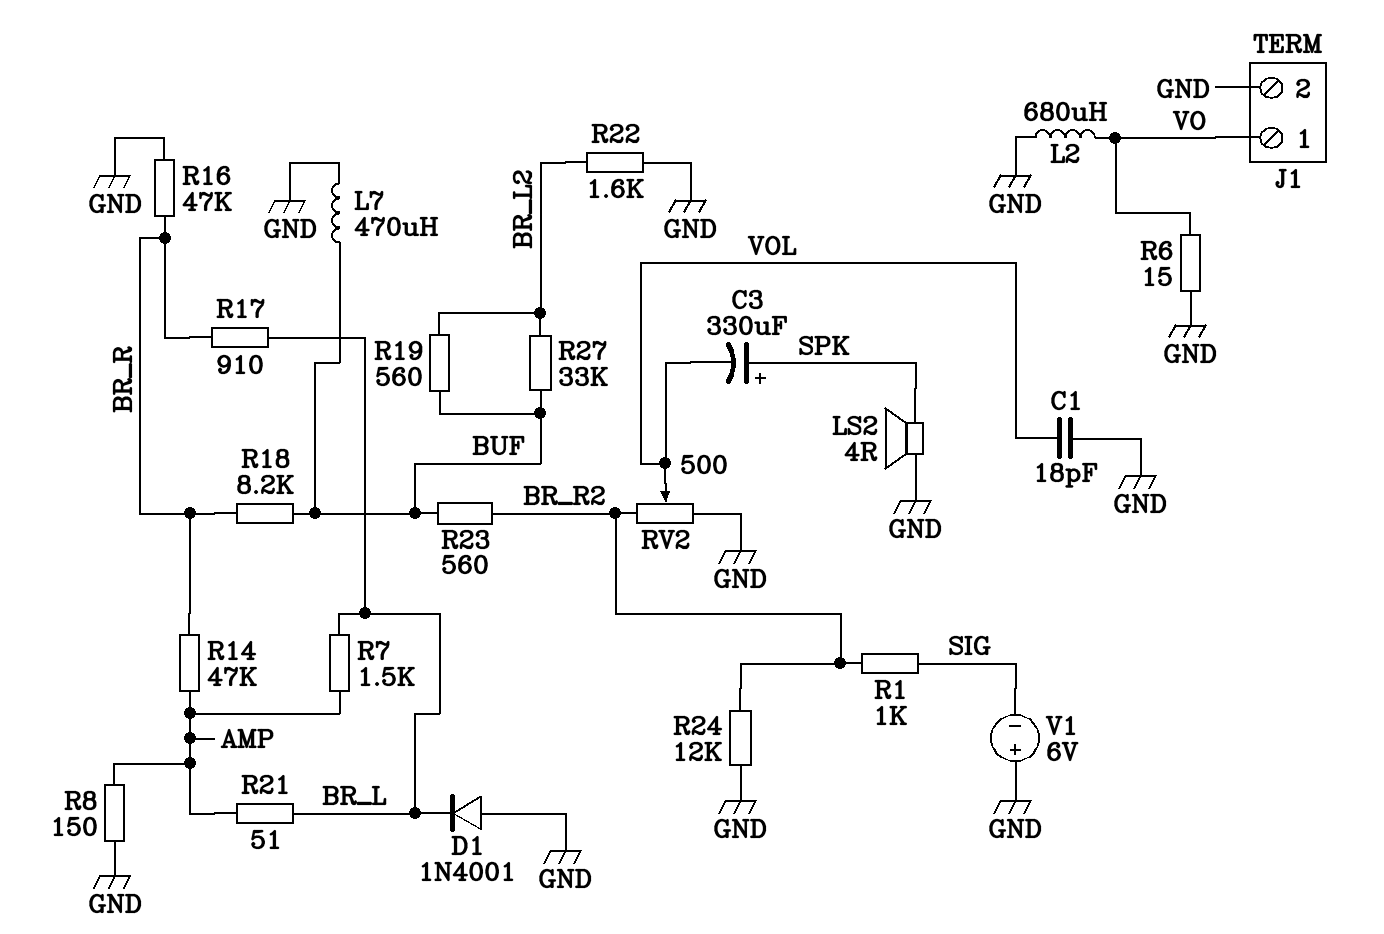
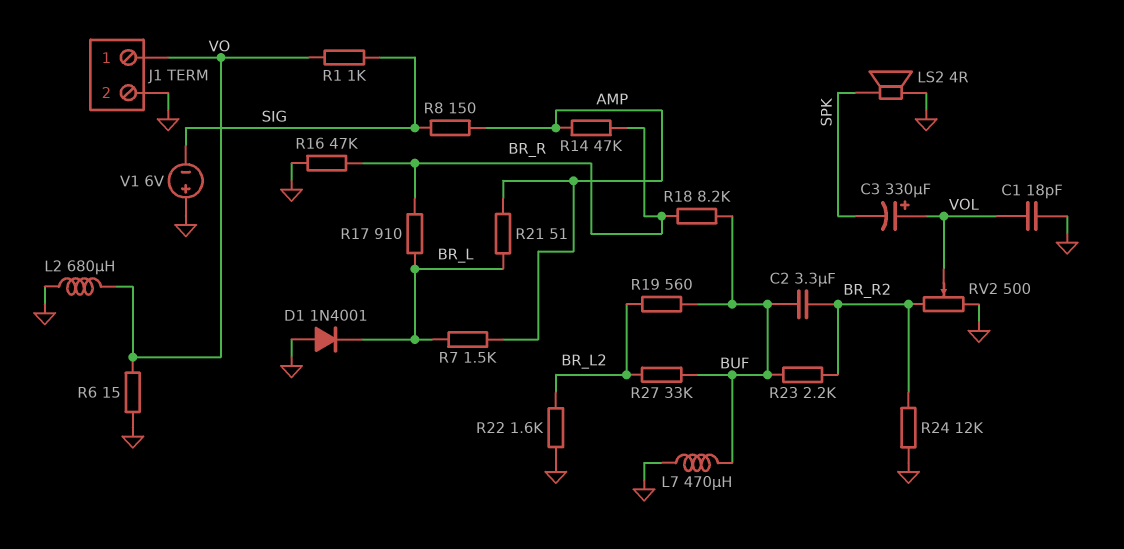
C2: none -> 3.3uF (BR_R2, BUF)
C3: 330uF (plus SPK, minus VOL) -> 330uF (plus VOL, minus SPK)
R1: 1k (BR_R2, SIG) -> 1k (SIG, VO)
R8: 150 (AMP, GND) -> 150 (AMP, SIG)
R23: 560 (BR_R2, BUF) -> 2.2k (BR_R2, BUF)

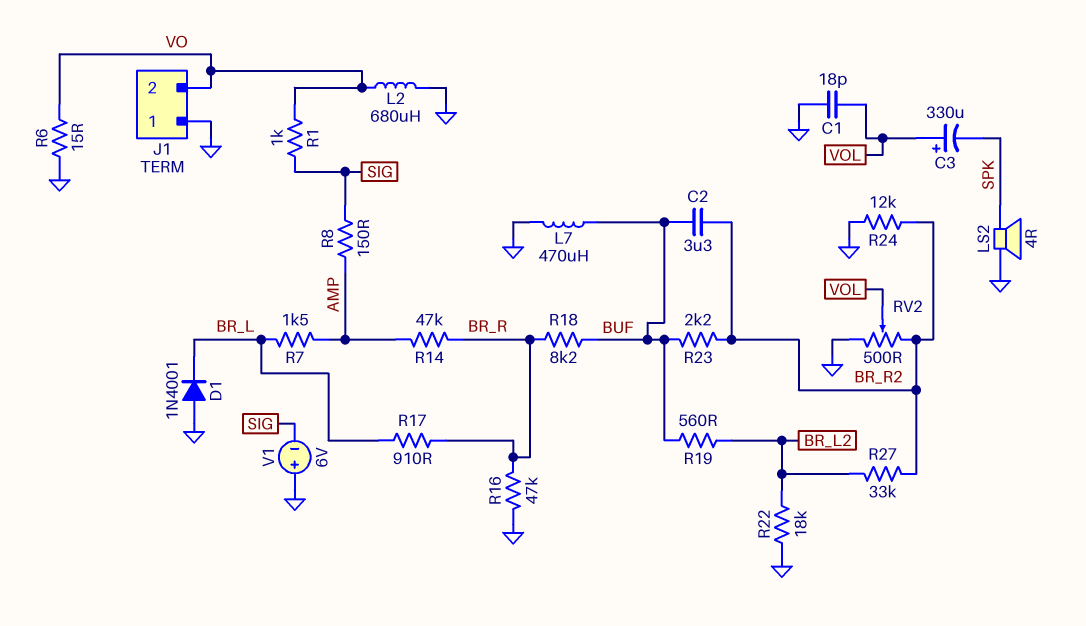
J1 pin 1: VO -> GND
J1 pin 2: GND -> VO
R21: 51 (AMP, BR_L) -> none
R22: 1.6k (BR_L2, GND) -> 18k (BR_L2, GND)
R27: 33k (BR_L2, BUF) -> 33k (BR_L2, BR_R2)

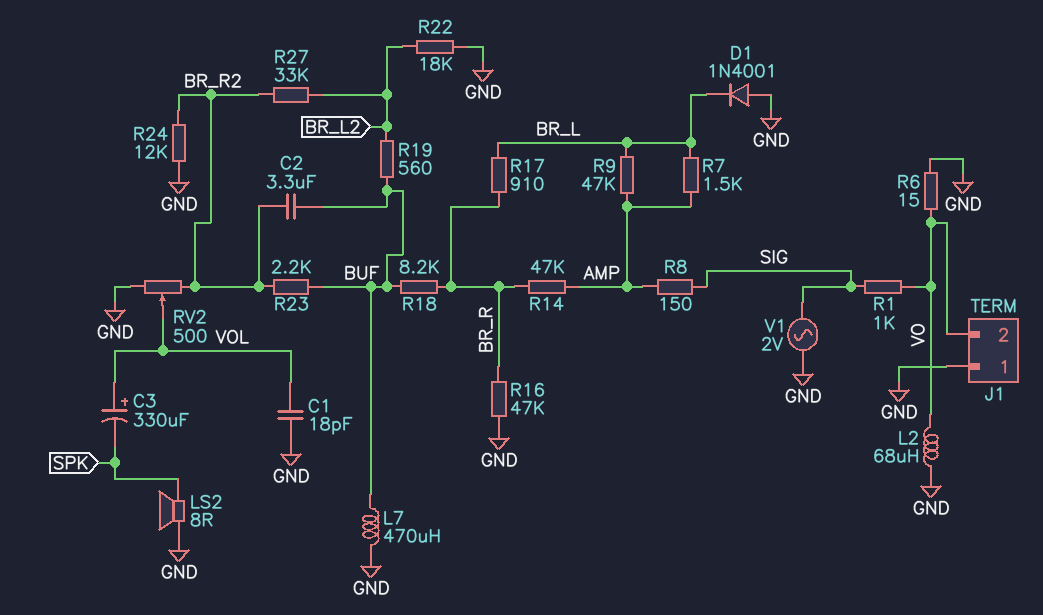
L2: 680uH (GND, VO) -> 68uH (GND, VO)
LS2: speaker 4R (GND, SPK) -> speaker 8R (GND, SPK)
R9: none -> 47k (AMP, BR_L)
V1: 6V (plus GND, minus SIG) -> AC 2V (GND, SIG)

